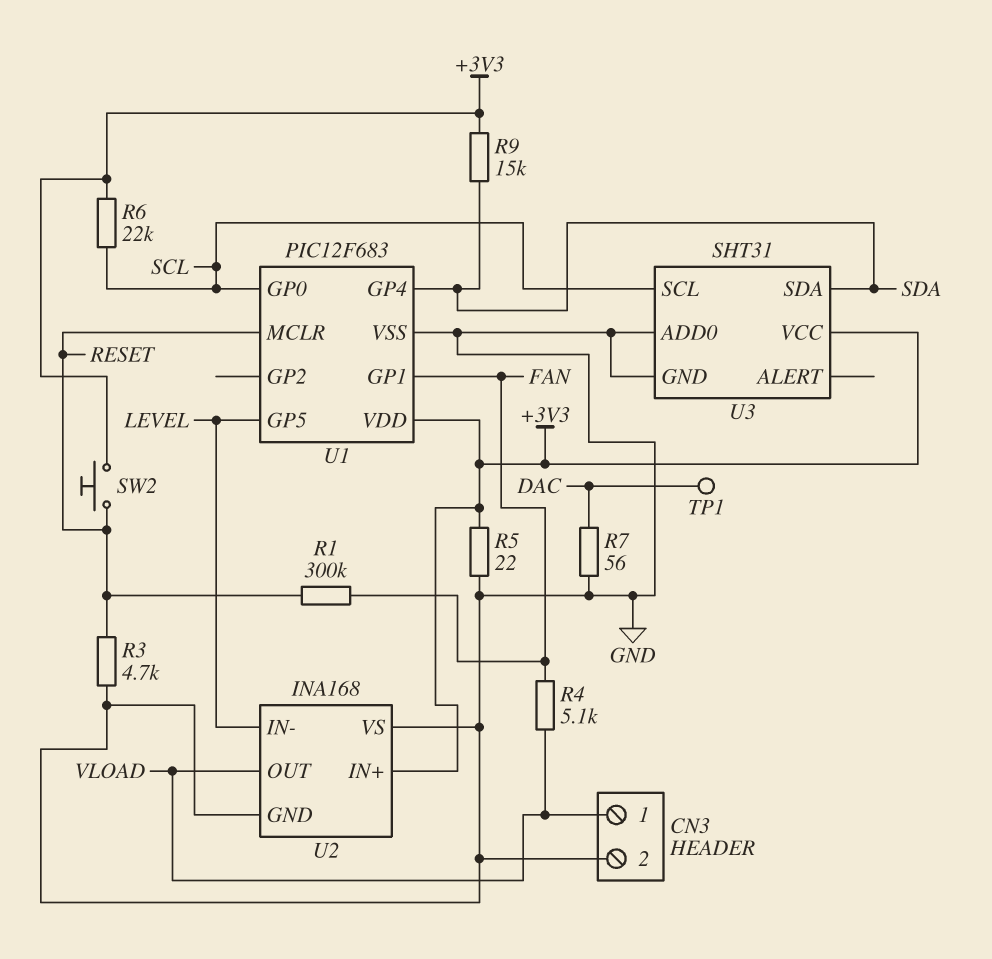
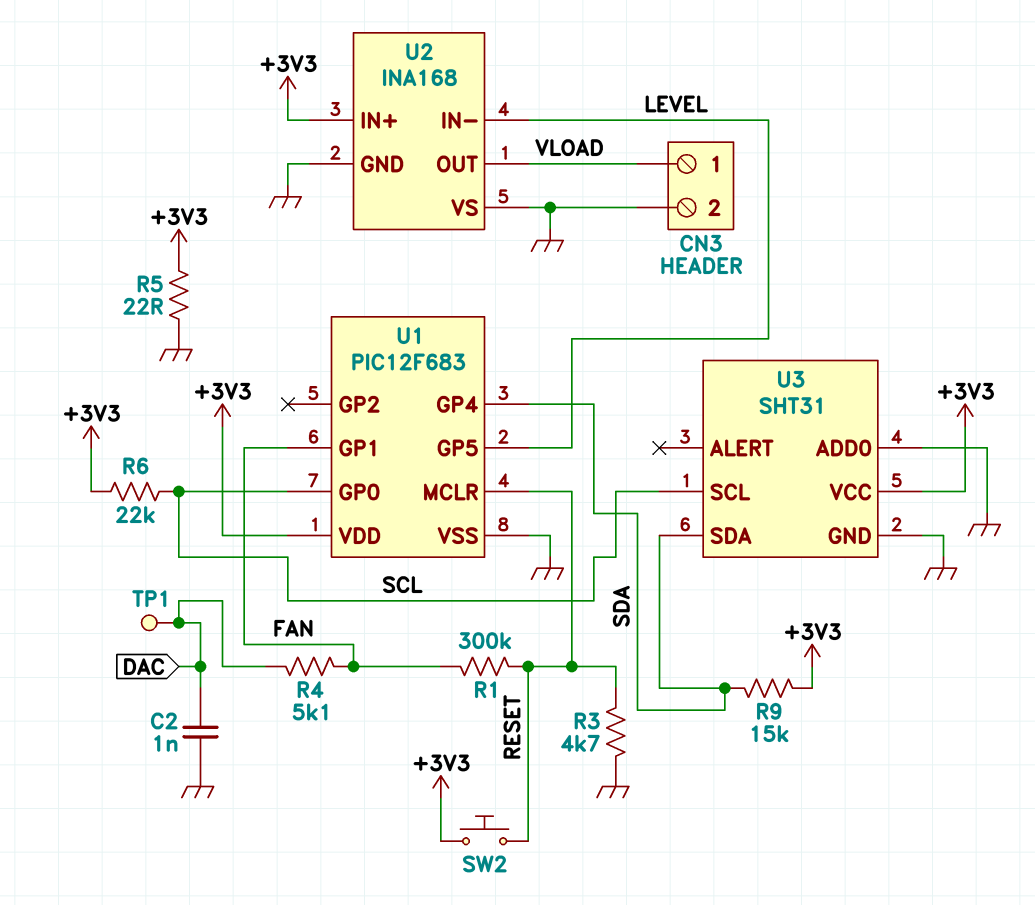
C2: none -> 1nF (DAC, GND)
R4: 5.1k (FAN, VLOAD) -> 5.1k (DAC, FAN)
R7: 56 (DAC, GND) -> none

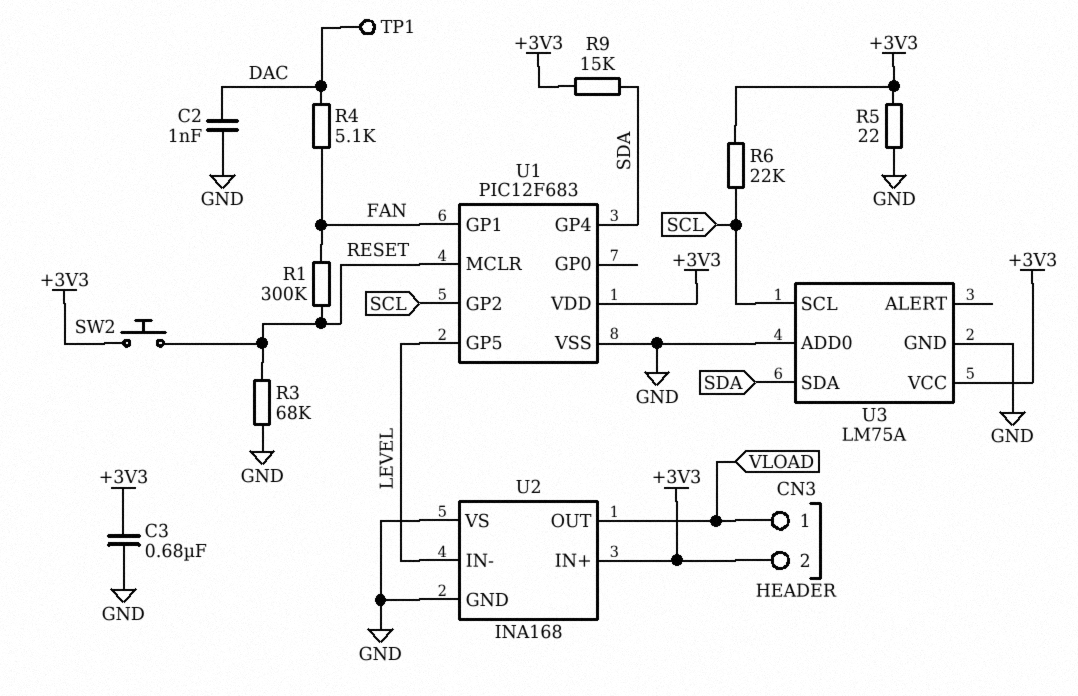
C3: none -> 680nF (+3V3, GND)
CN3 pin 2: GND -> +3V3
R3: 4.7k (GND, RESET) -> 68k (GND, RESET)
U1 pin GP0: SCL -> none
U1 pin GP2: none -> SCL
U3: SHT31 -> LM75A

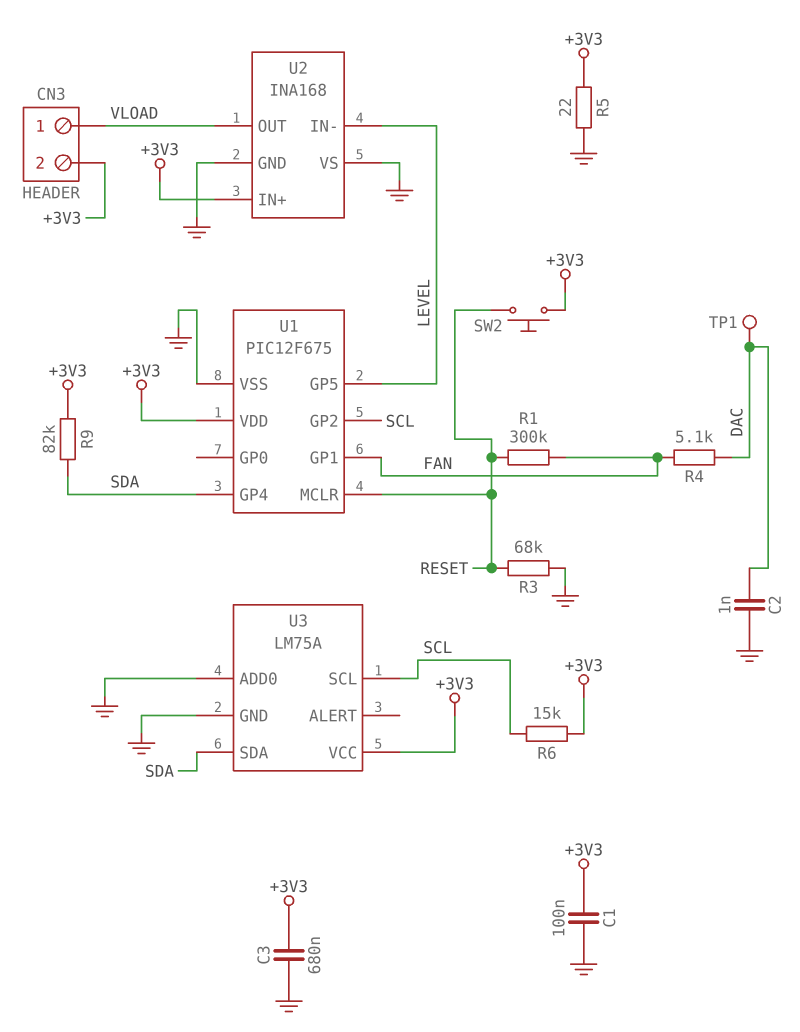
C1: none -> 100nF (+3V3, GND)
R6: 22k (+3V3, SCL) -> 15k (+3V3, SCL)
R9: 15k (+3V3, SDA) -> 82k (+3V3, SDA)
U1: PIC12F683 -> PIC12F675

